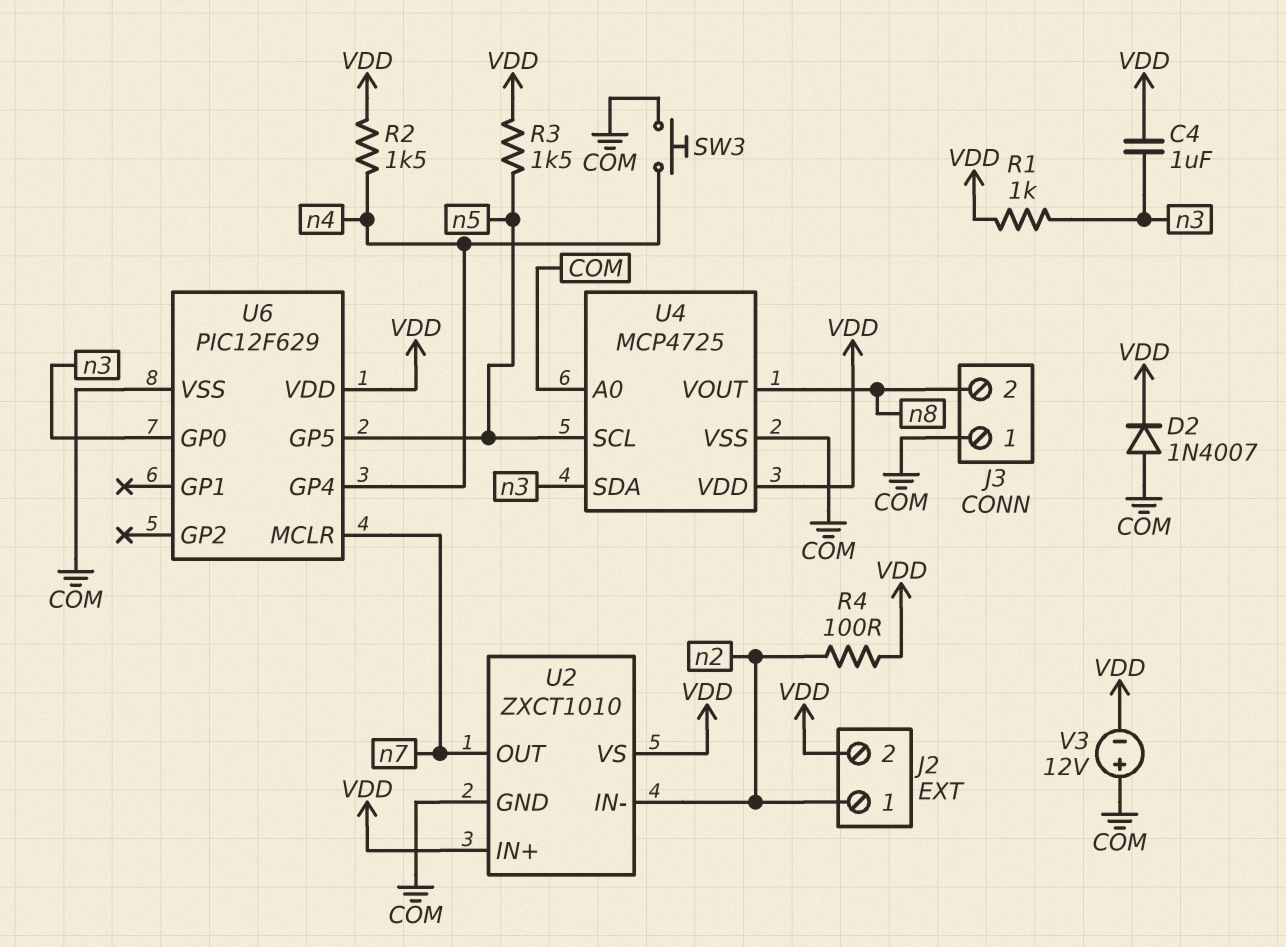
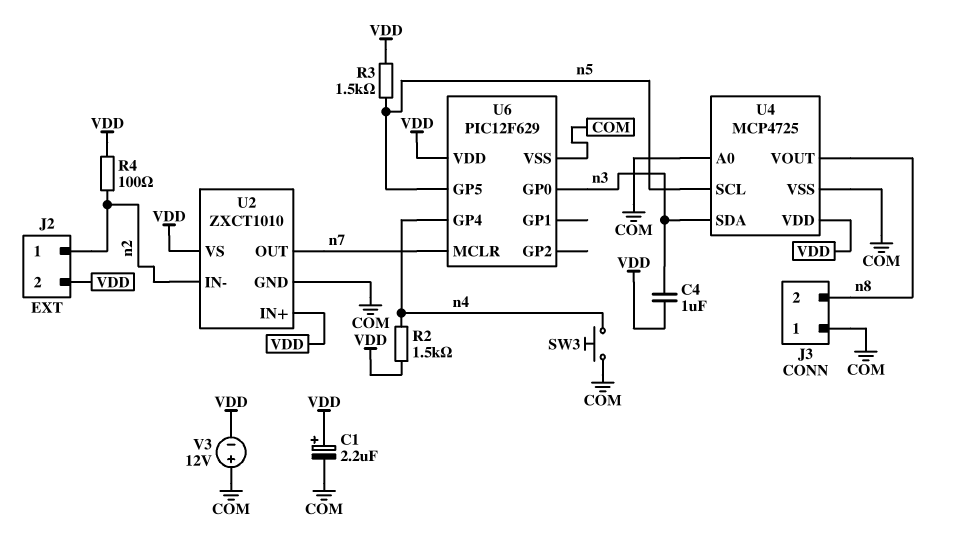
C1: none -> 2.2uF (plus VDD, minus COM)
D2: diode 1N4007 (A COM, K VDD) -> none
R1: 1k (VDD, n3) -> none

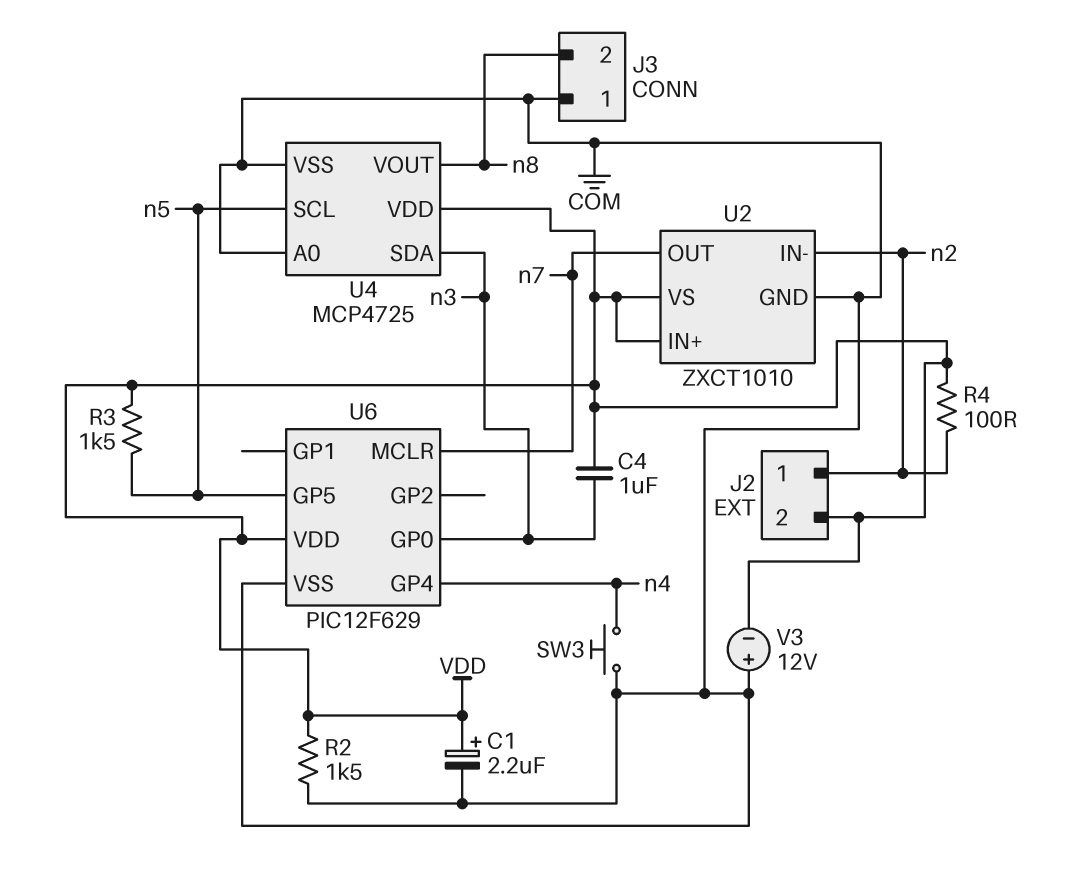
R2: 1.5k (VDD, n4) -> 1.5k (COM, VDD)

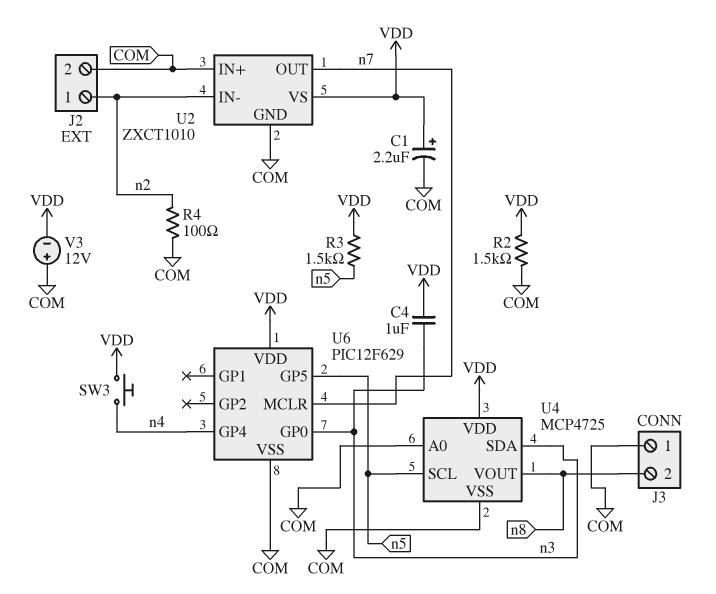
J2 pin 2: VDD -> COM
R4: 100 (VDD, n2) -> 100 (COM, n2)
SW3: button (COM, n4) -> button (VDD, n4)
U2 pin IN+: VDD -> COM

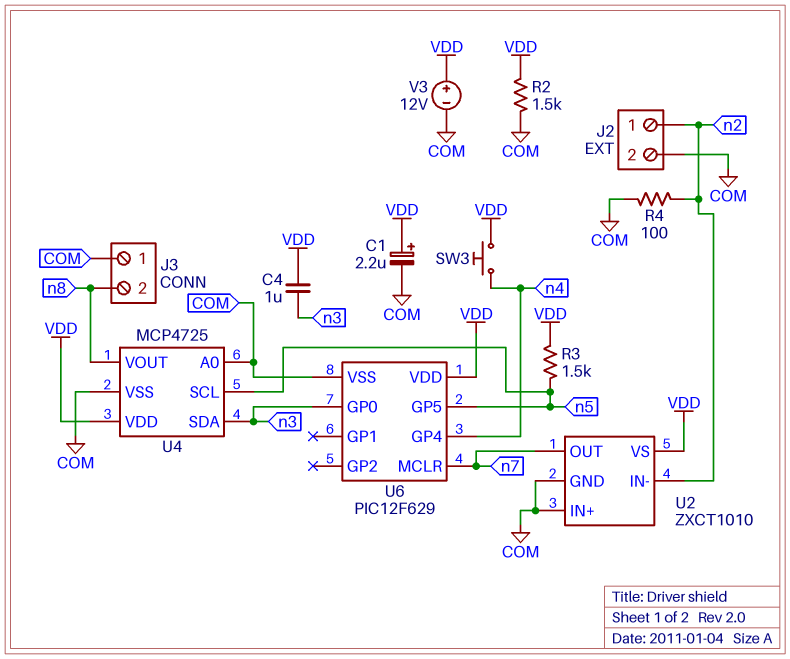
V3: 12V (plus COM, minus VDD) -> 12V (plus VDD, minus COM)

